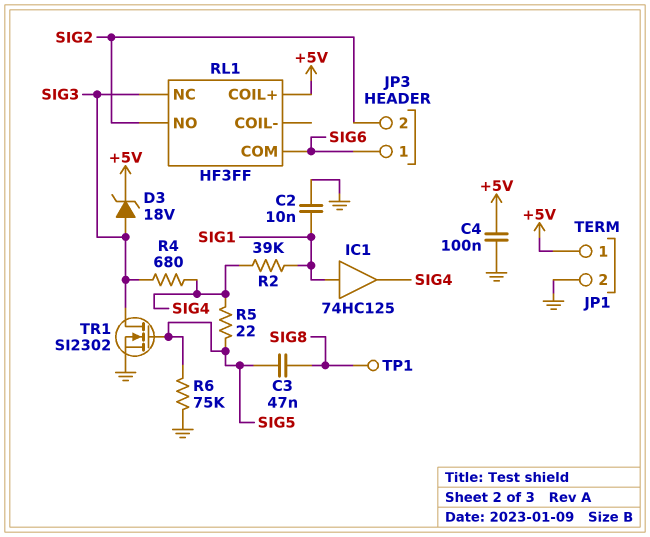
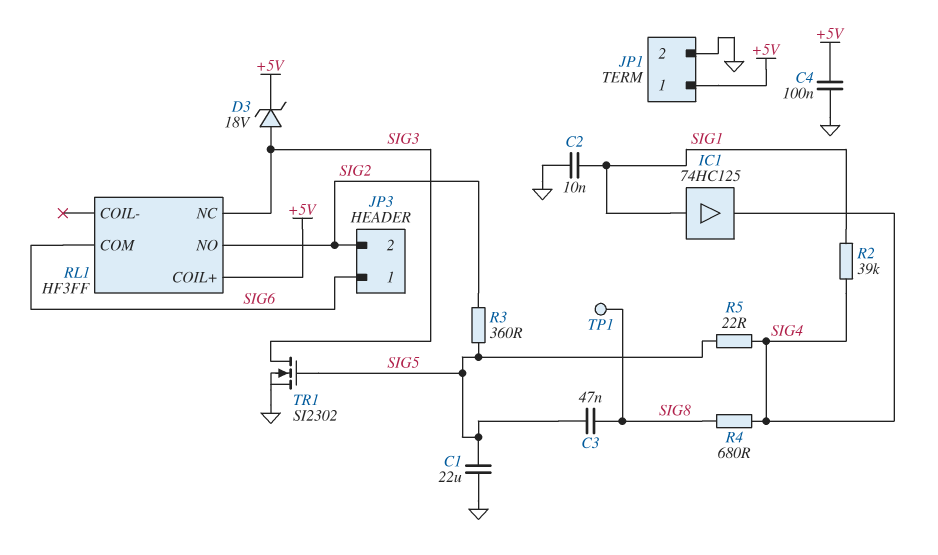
C1: none -> 22uF (GND, SIG5)
R3: none -> 360 (SIG2, SIG5)
R4: 680 (SIG3, SIG4) -> 680 (SIG4, SIG8)
R6: 75k (GND, SIG5) -> none

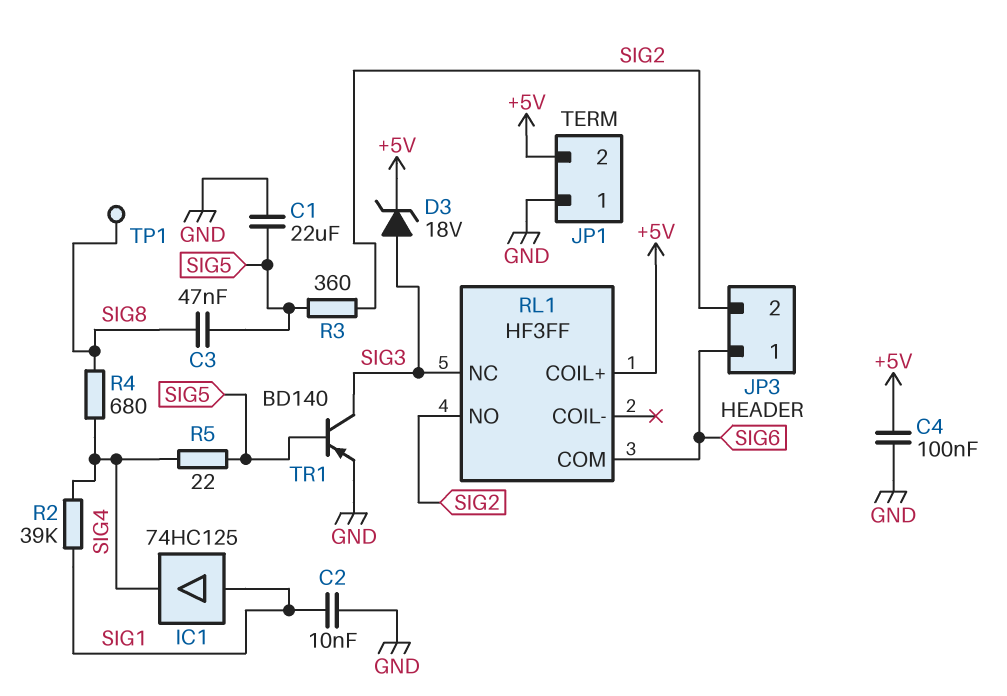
JP1 pin 1: +5V -> GND
JP1 pin 2: GND -> +5V
TR1: NMOS SI2302 (G SIG5, D SIG3, S GND) -> PNP BD140 (B SIG5, C SIG3, E GND)

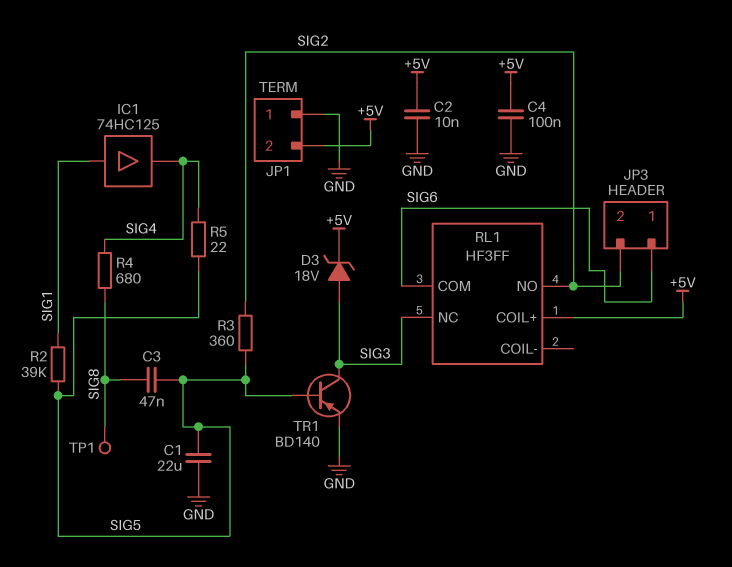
C2: 10nF (GND, SIG1) -> 10nF (+5V, GND)
R2: 39k (SIG1, SIG4) -> 39k (SIG1, SIG5)

